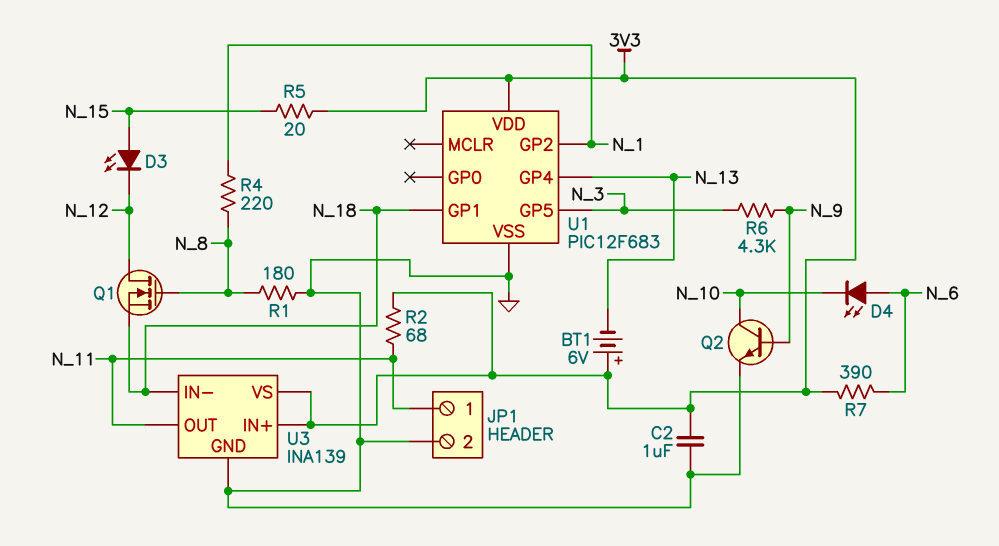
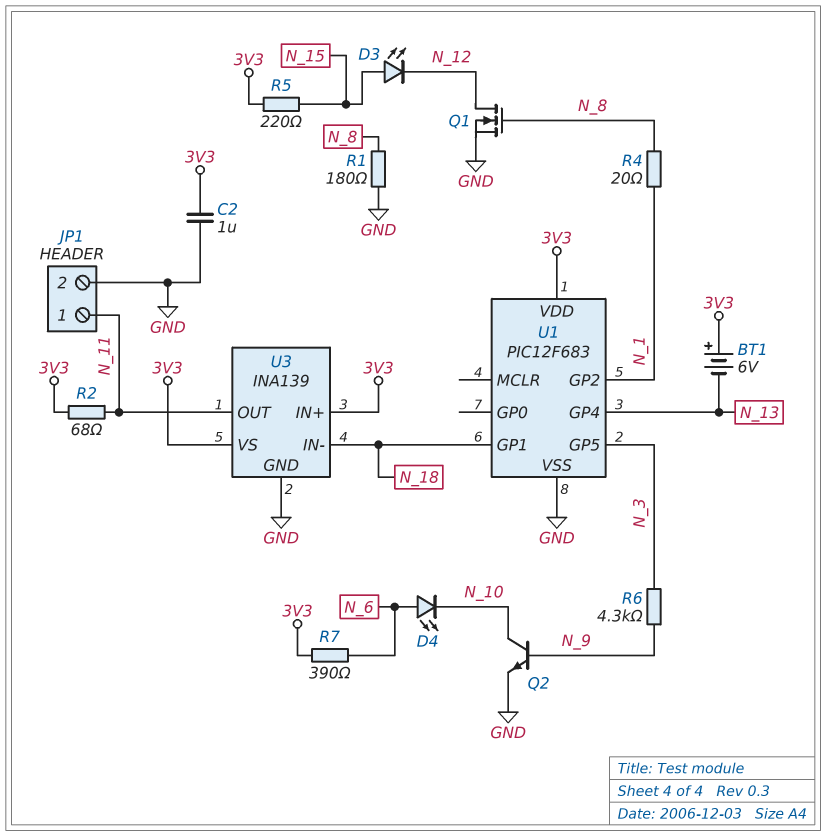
Q1: NMOS (G N_8, D N_12, S N_18) -> NMOS (G N_8, D N_12, S GND)
R4: 220 (N_1, N_8) -> 20 (N_1, N_8)
R5: 20 (3V3, N_15) -> 220 (3V3, N_15)

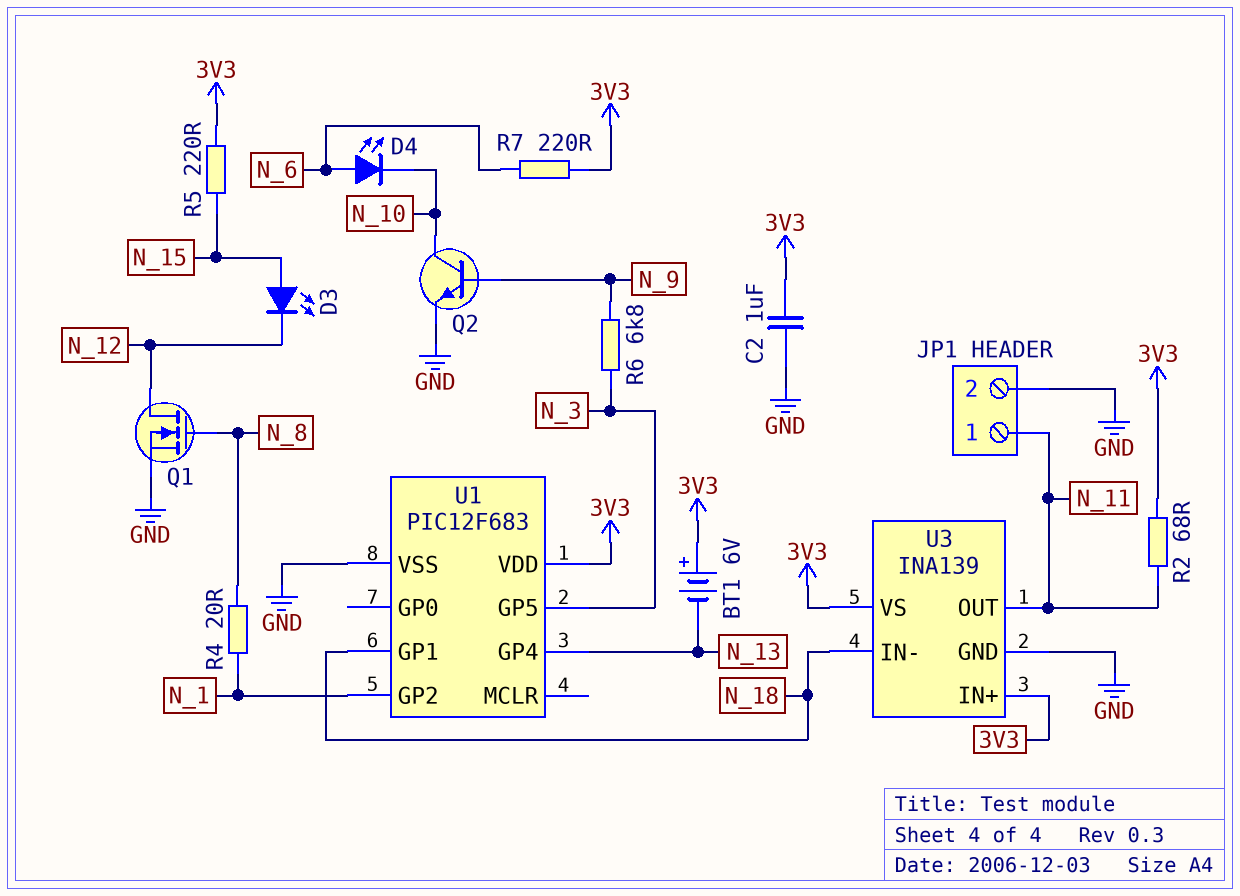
R1: 180 (GND, N_8) -> none
R6: 4.3k (N_3, N_9) -> 6.8k (N_3, N_9)
R7: 390 (3V3, N_6) -> 220 (3V3, N_6)

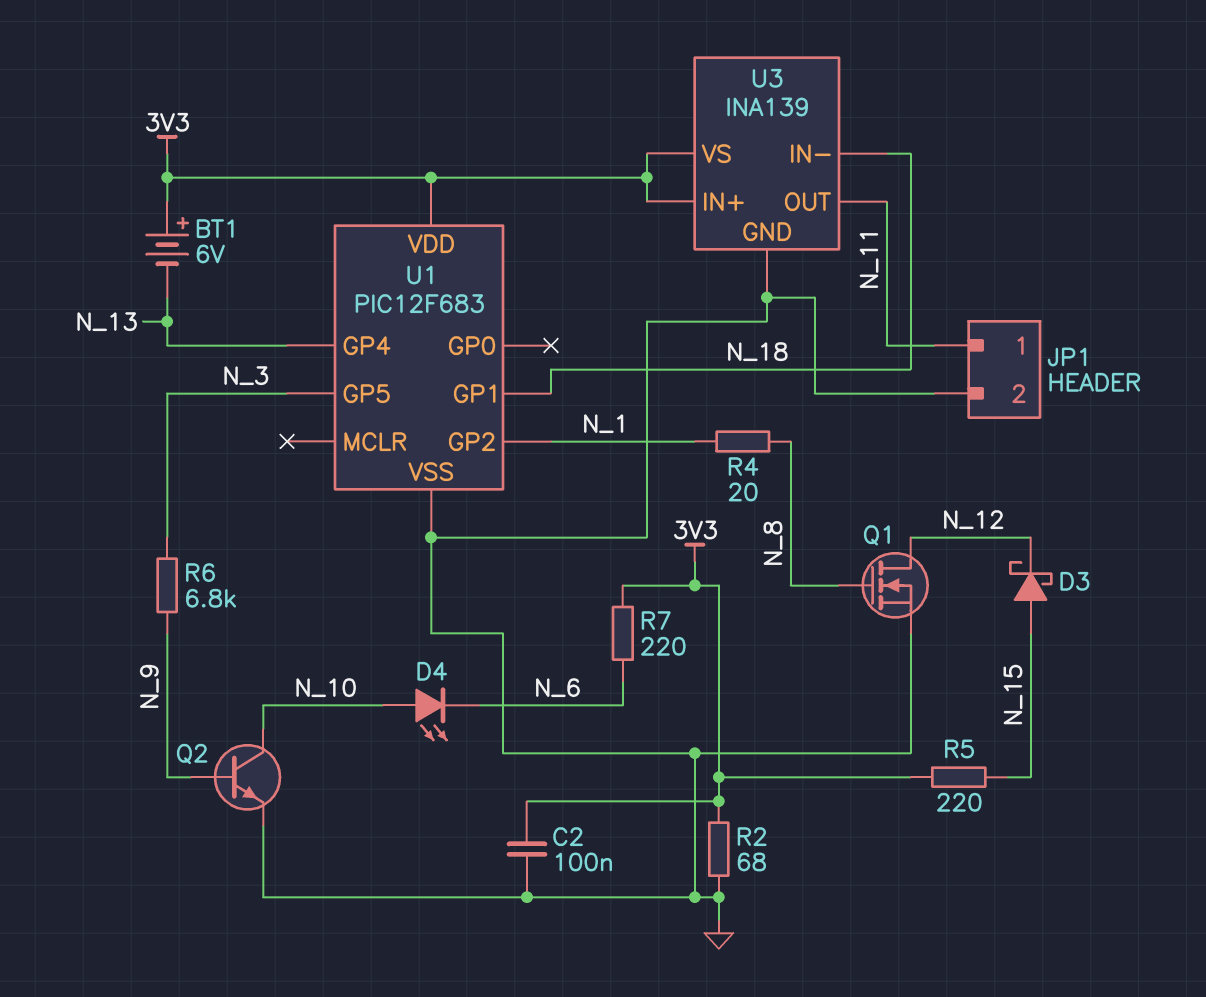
C2: 1uF (3V3, GND) -> 100nF (3V3, GND)
D3: LED (A N_15, K N_12) -> schottky (A N_15, K N_12)
D4: LED (A N_6, K N_10) -> LED (A N_10, K N_6)
R2: 68 (3V3, N_11) -> 68 (3V3, GND)

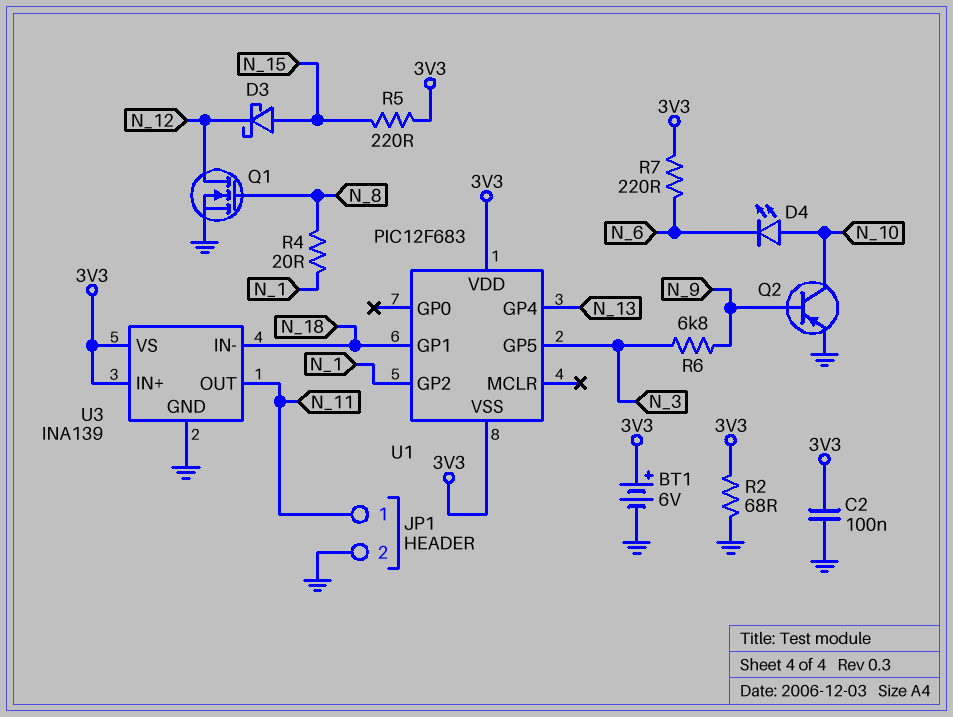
BT1: 6V (plus 3V3, minus N_13) -> 6V (plus 3V3, minus GND)
Q2: NPN (B N_9, C N_10, E GND) -> PNP (B N_9, C N_10, E GND)
U1 pin VSS: GND -> 3V3

